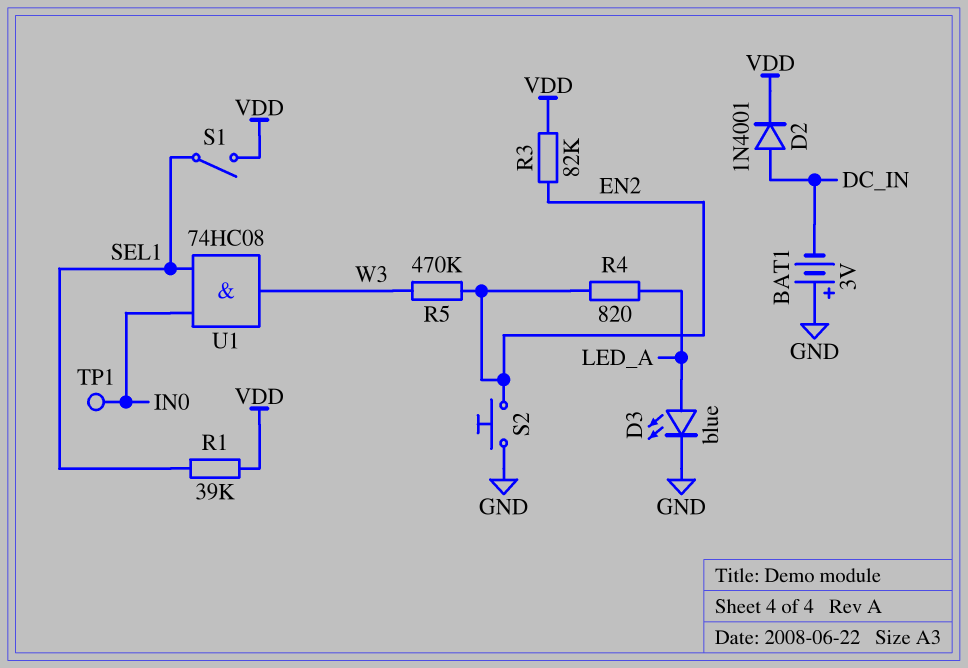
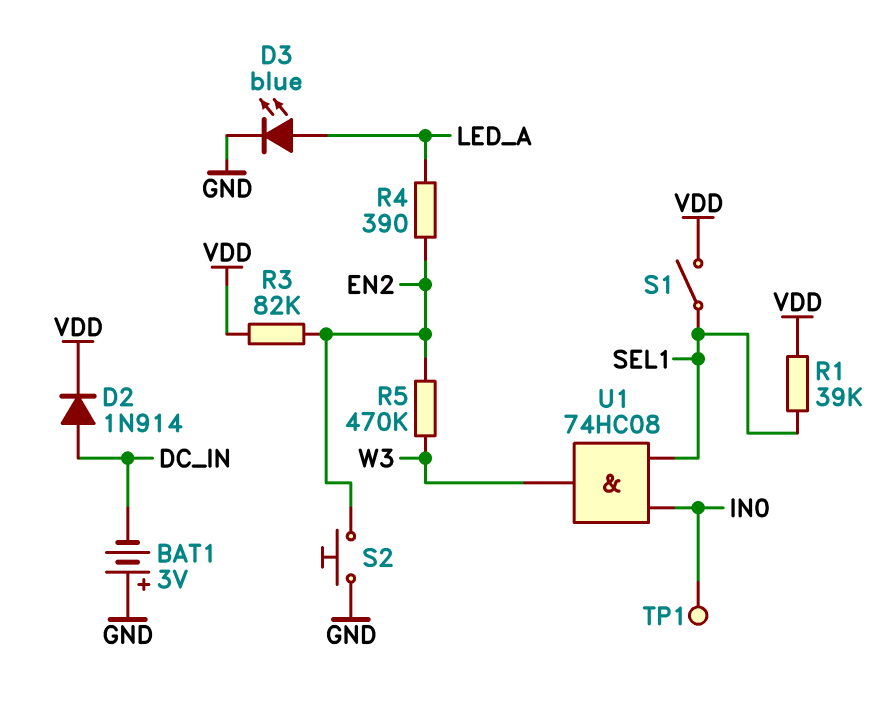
D2: diode 1N4001 (A DC_IN, K VDD) -> diode 1N914 (A DC_IN, K VDD)
R4: 820 (EN2, LED_A) -> 390 (EN2, LED_A)

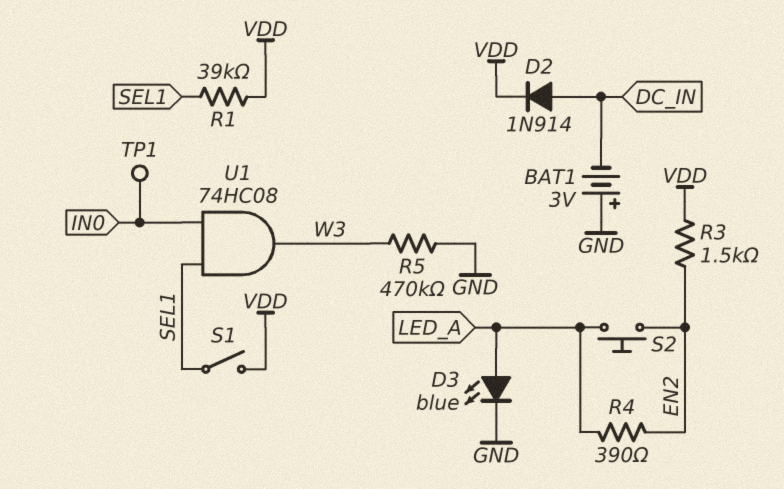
R3: 82k (EN2, VDD) -> 1.5k (EN2, VDD)
R5: 470k (EN2, W3) -> 470k (GND, W3)
S2: button (EN2, GND) -> button (EN2, LED_A)

